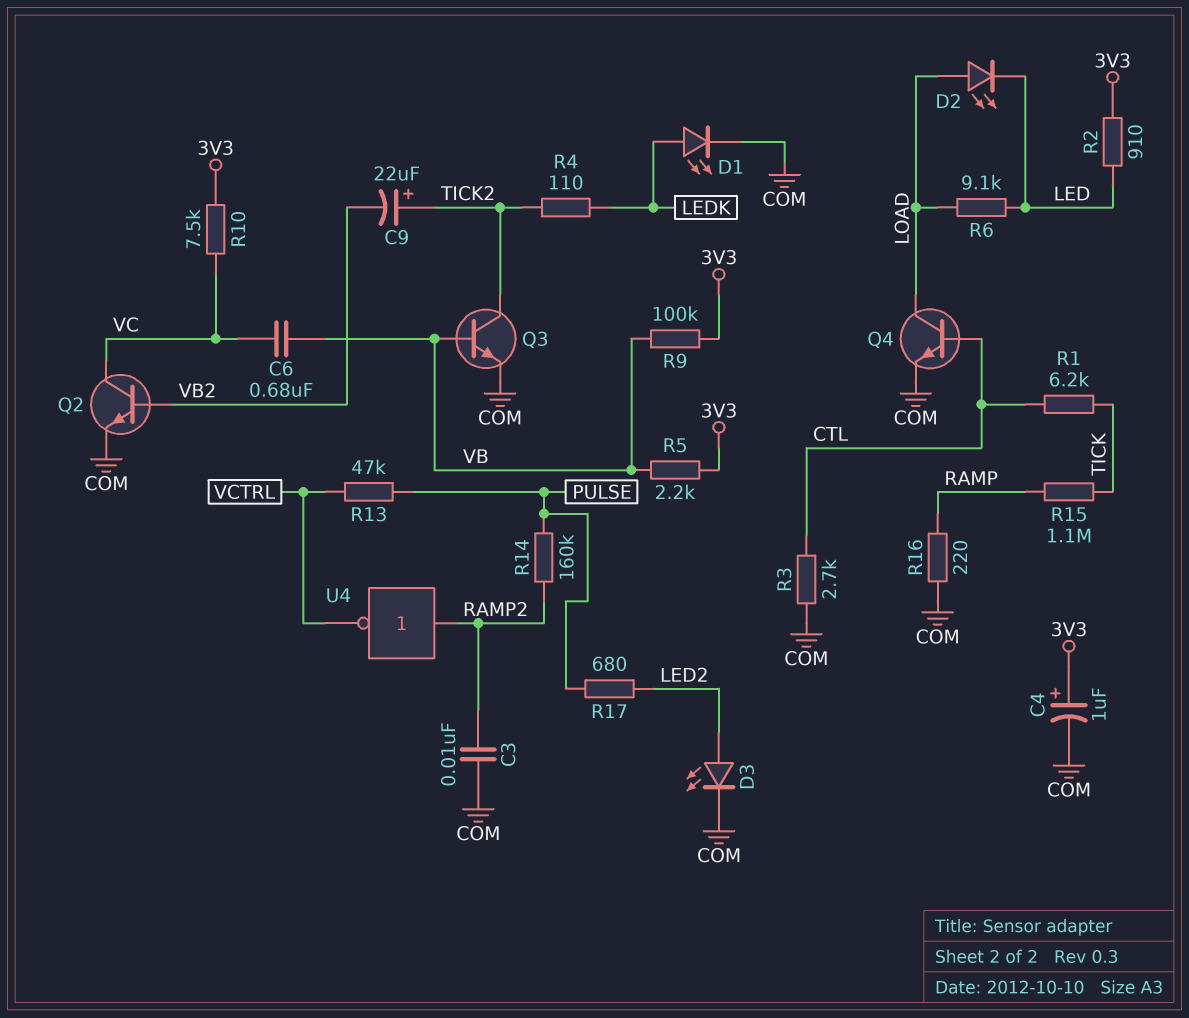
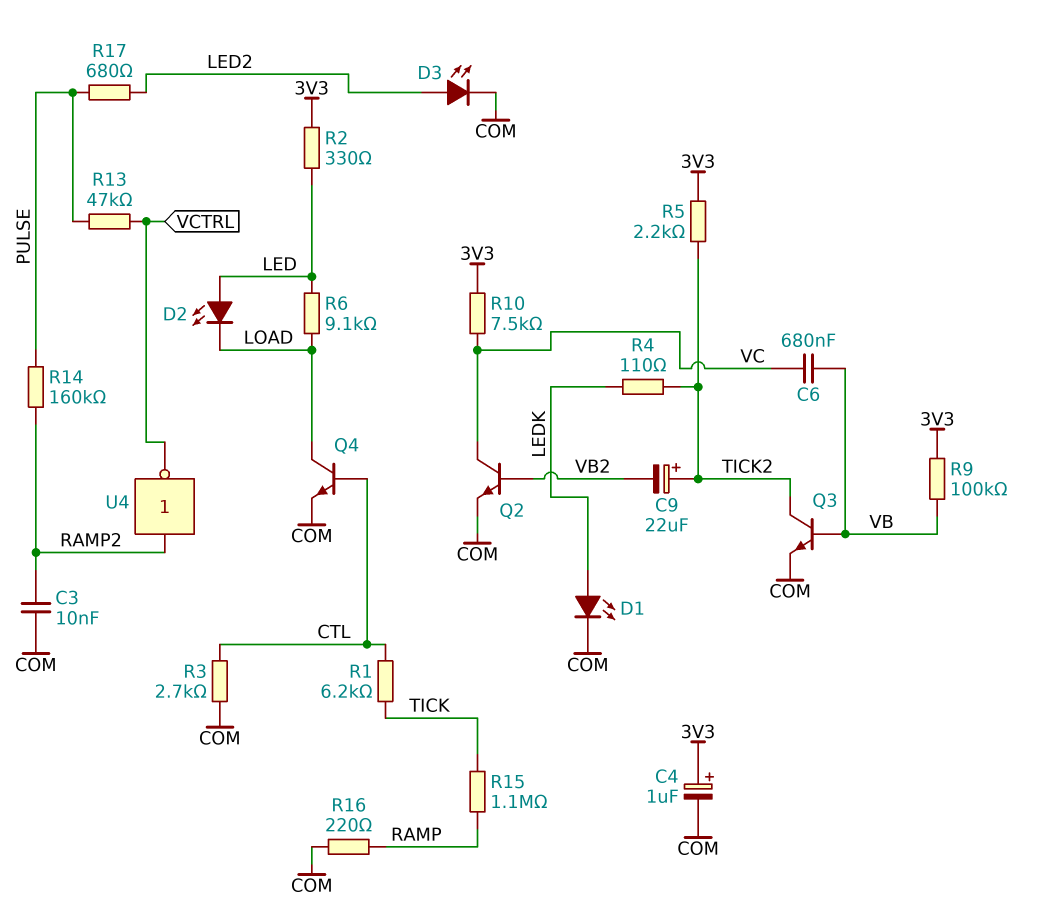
D2: LED (A LOAD, K LED) -> LED (A LED, K LOAD)
R2: 910 (3V3, LED) -> 330 (3V3, LED)
R5: 2.2k (3V3, VB) -> 2.2k (3V3, TICK2)

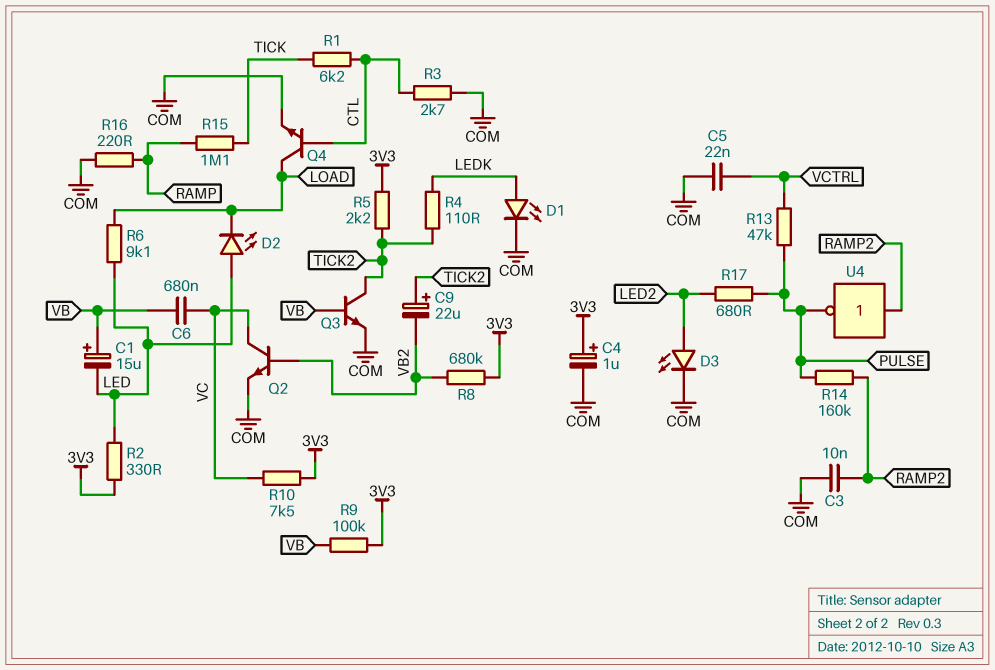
C1: none -> 15uF (plus VB, minus LED)
C5: none -> 22nF (COM, VCTRL)
R8: none -> 680k (3V3, VB2)
U4: NOT (in RAMP2, out VCTRL) -> NOT (in RAMP2, out PULSE)

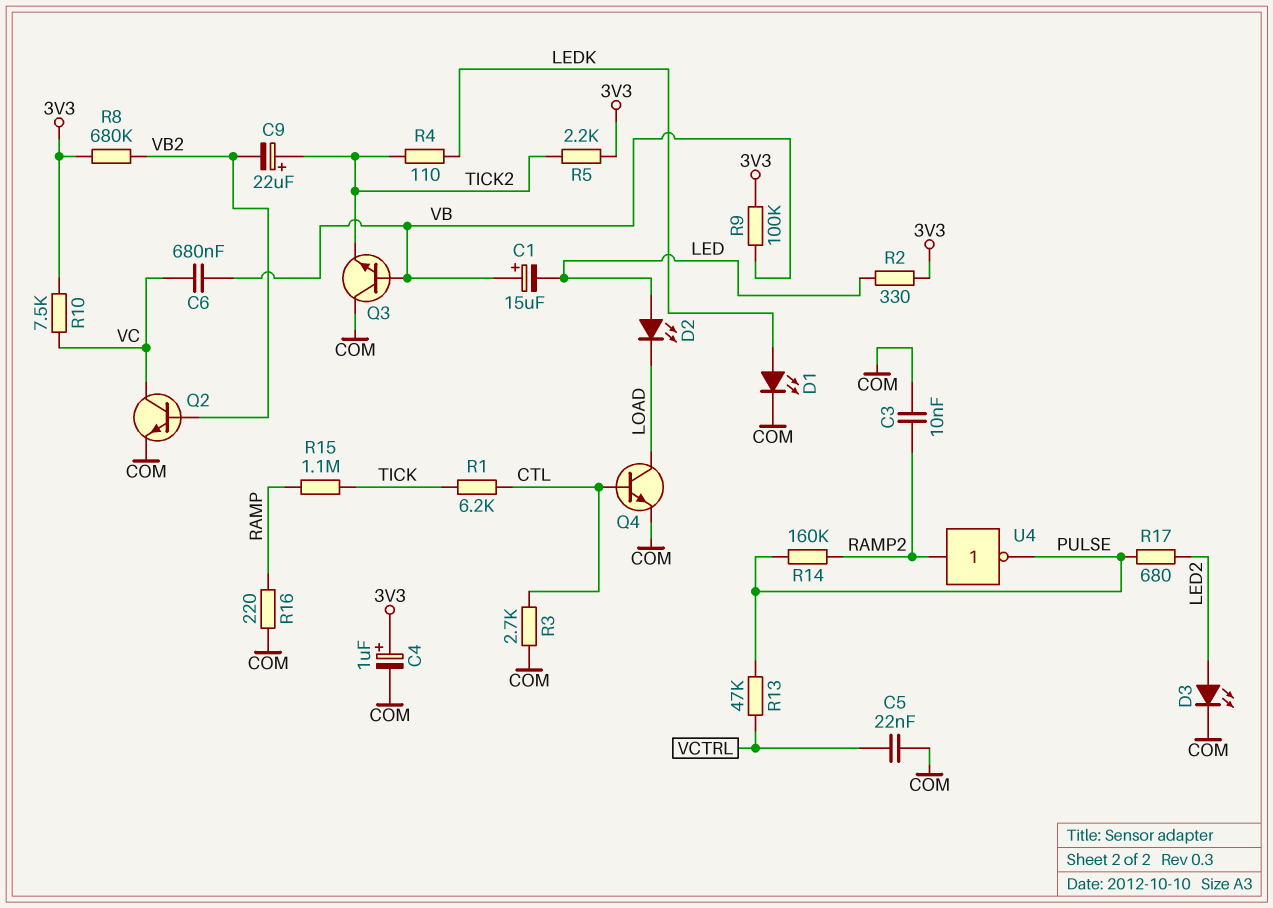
Q3: NPN (B VB, C TICK2, E COM) -> NPN (B VB, C COM, E TICK2)
R6: 9.1k (LED, LOAD) -> none

